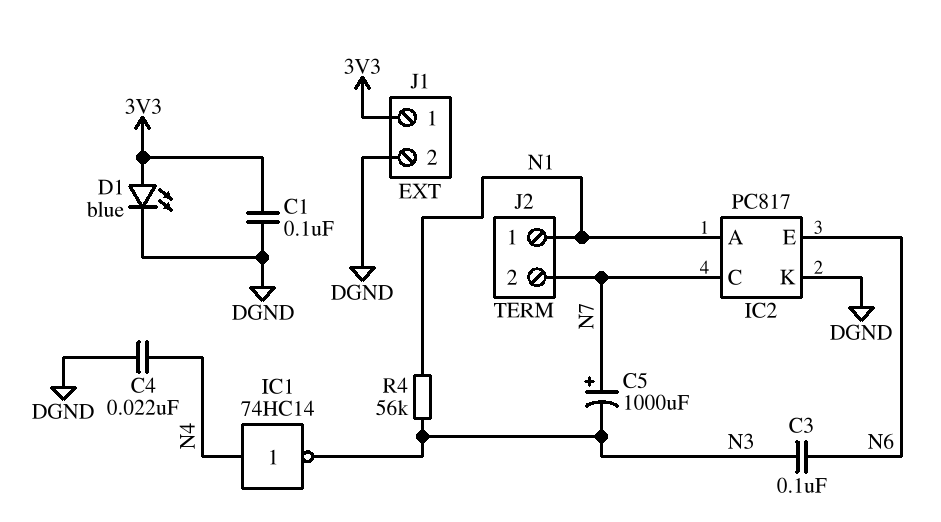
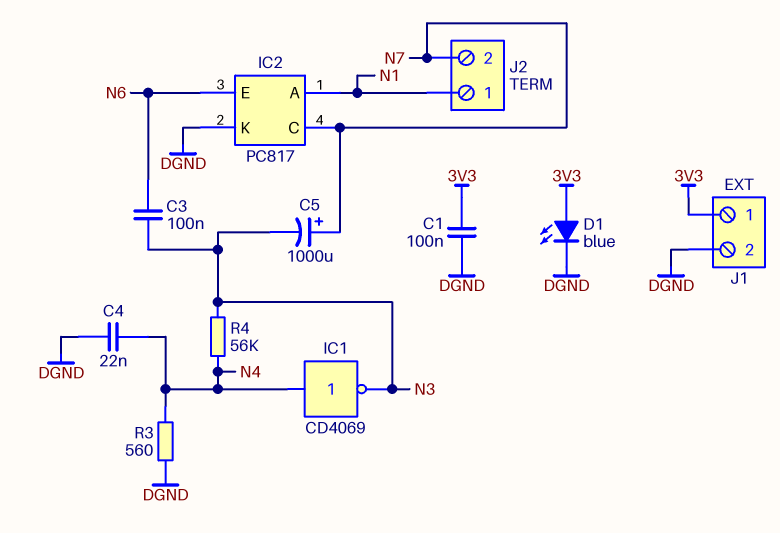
IC1: NOT 74HC14 (in N4, out N3) -> NOT CD4069 (in N4, out N3)
R3: none -> 560 (DGND, N4)
R4: 56k (N1, N3) -> 56k (N3, N4)

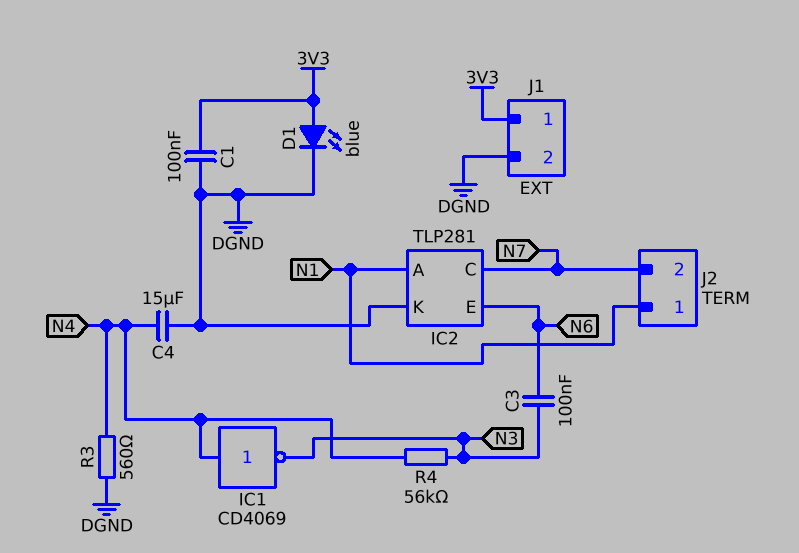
C4: 22nF (DGND, N4) -> 15uF (DGND, N4)
C5: 1000uF (plus N7, minus N3) -> none
IC2: PC817 -> TLP281

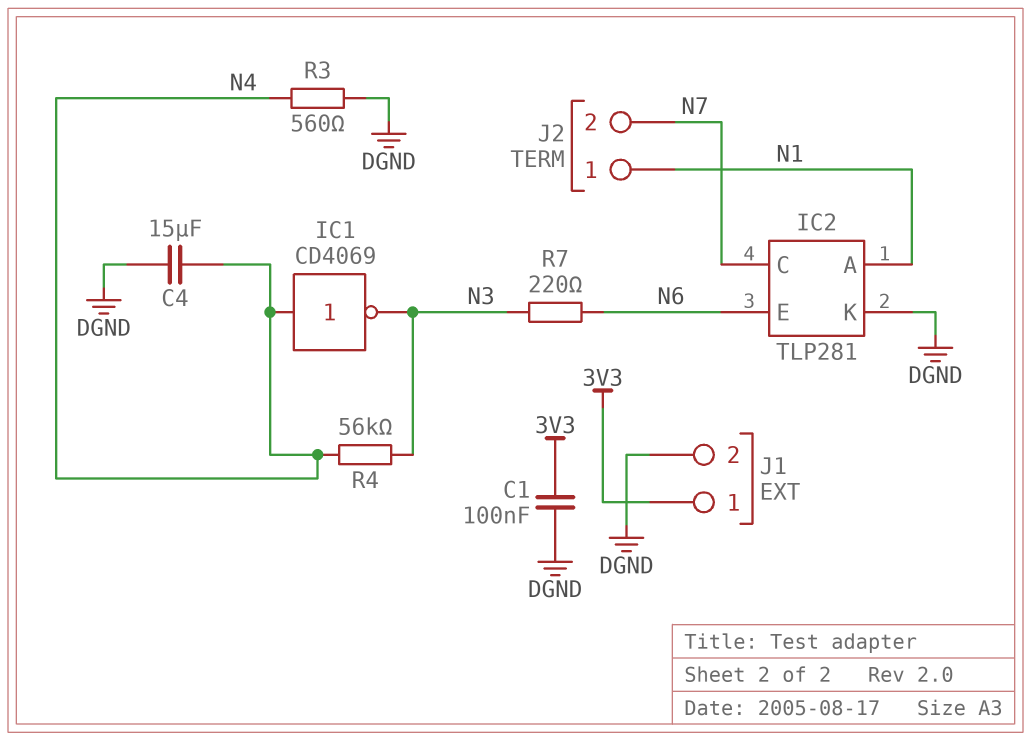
C3: 100nF (N3, N6) -> none
D1: LED blue (A 3V3, K DGND) -> none
R7: none -> 220 (N3, N6)

